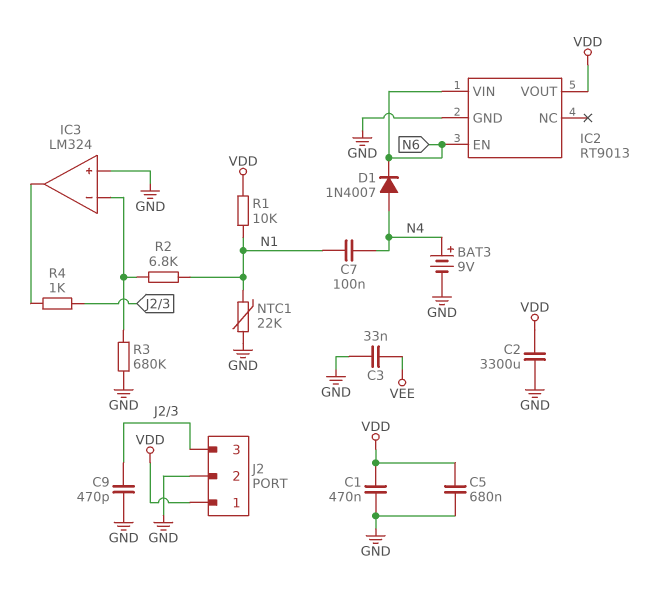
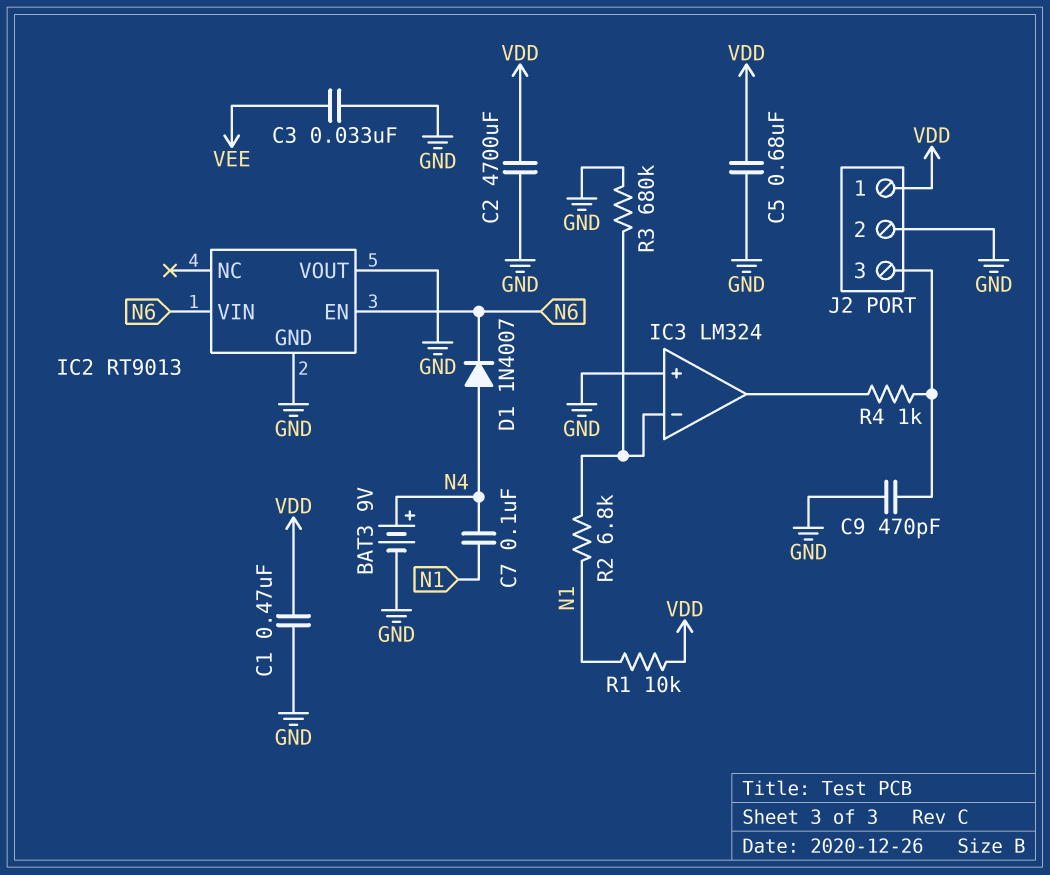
C2: 3300uF (GND, VDD) -> 4700uF (GND, VDD)
IC2 pin VOUT: VDD -> GND
NTC1: 22k (GND, N1) -> none

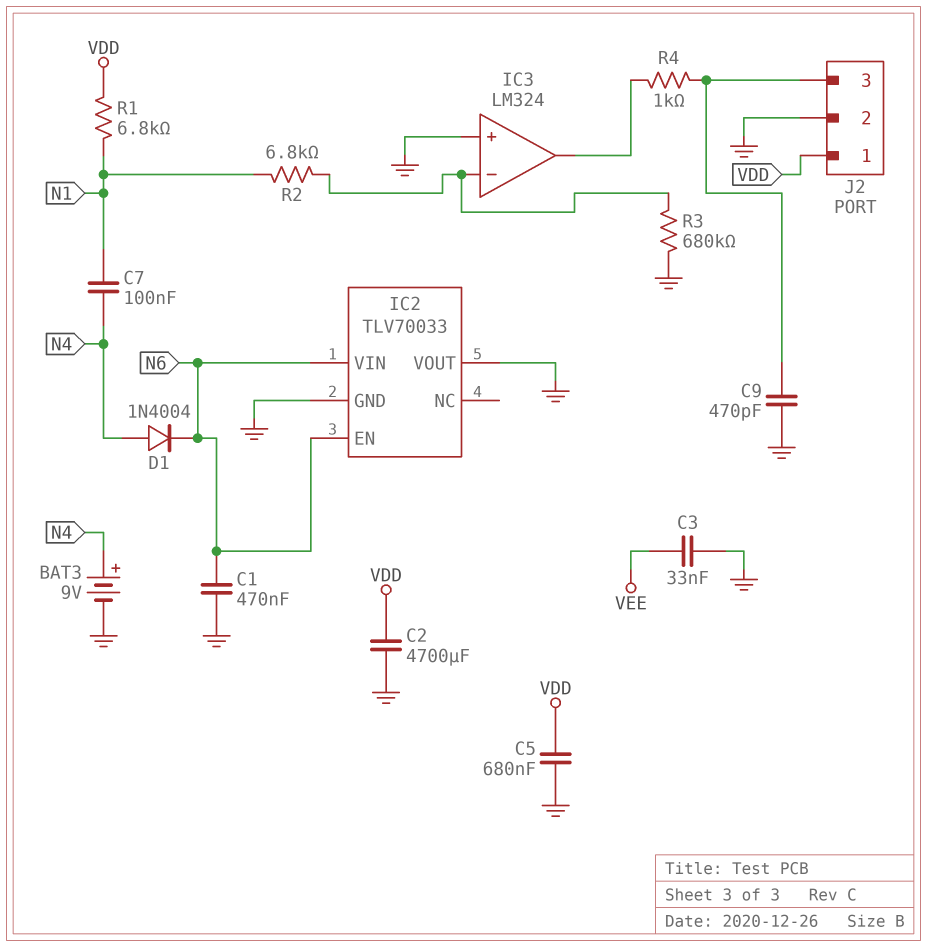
C1: 470nF (GND, VDD) -> 470nF (GND, N6)
D1: diode 1N4007 (A N4, K N6) -> diode 1N4004 (A N4, K N6)
IC2: RT9013 -> TLV70033
R1: 10k (N1, VDD) -> 6.8k (N1, VDD)

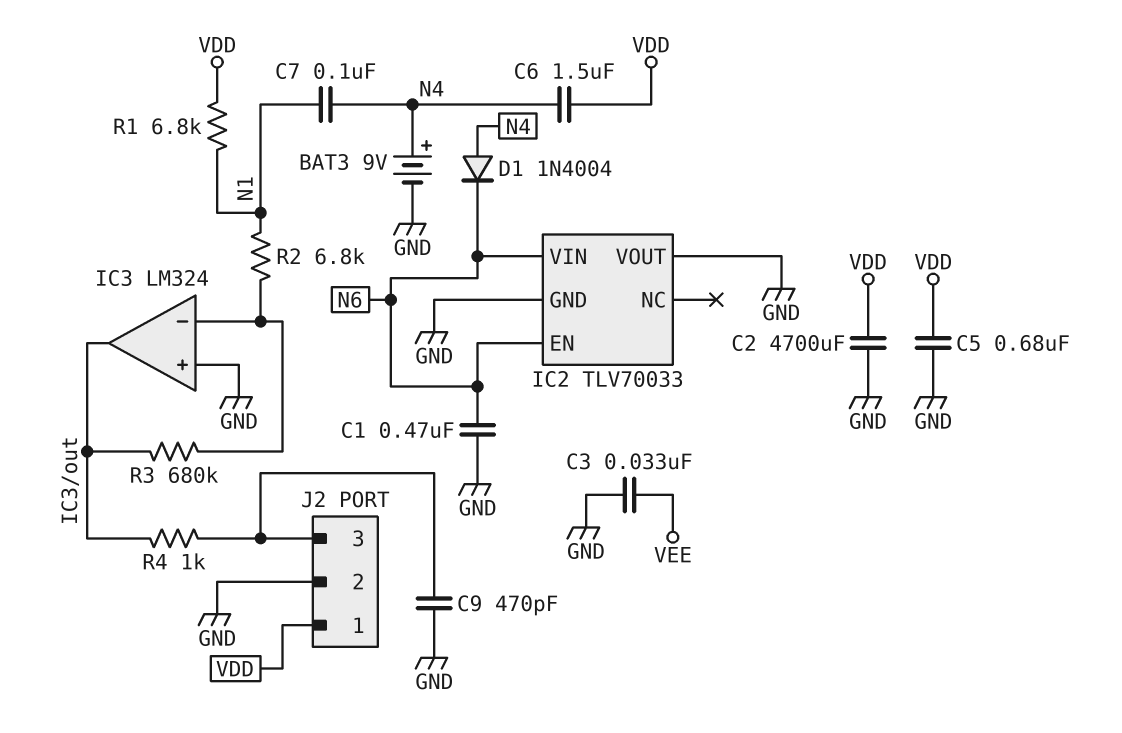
C6: none -> 1.5uF (N4, VDD)
R3: 680k (GND, IC3/in-) -> 680k (IC3/in-, IC3/out)

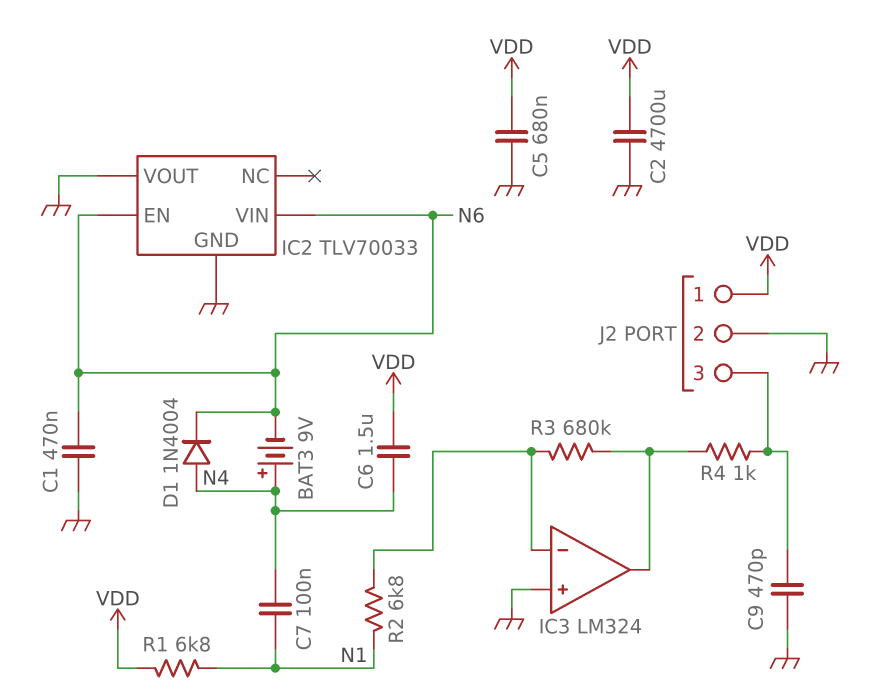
BAT3: 9V (plus N4, minus GND) -> 9V (plus N4, minus N6)
C3: 33nF (GND, VEE) -> none

